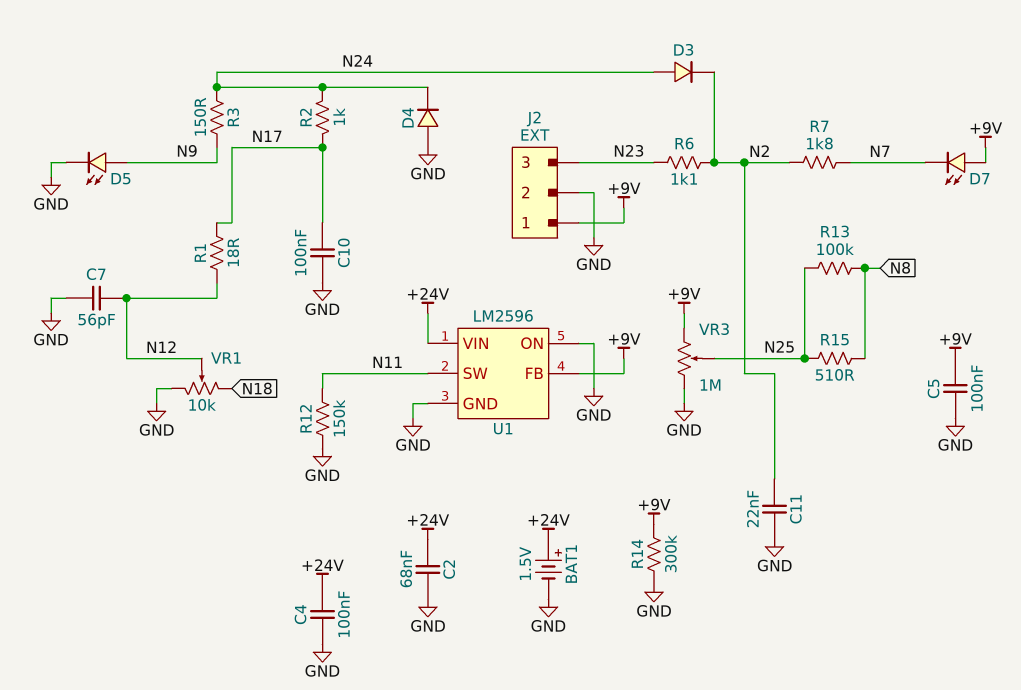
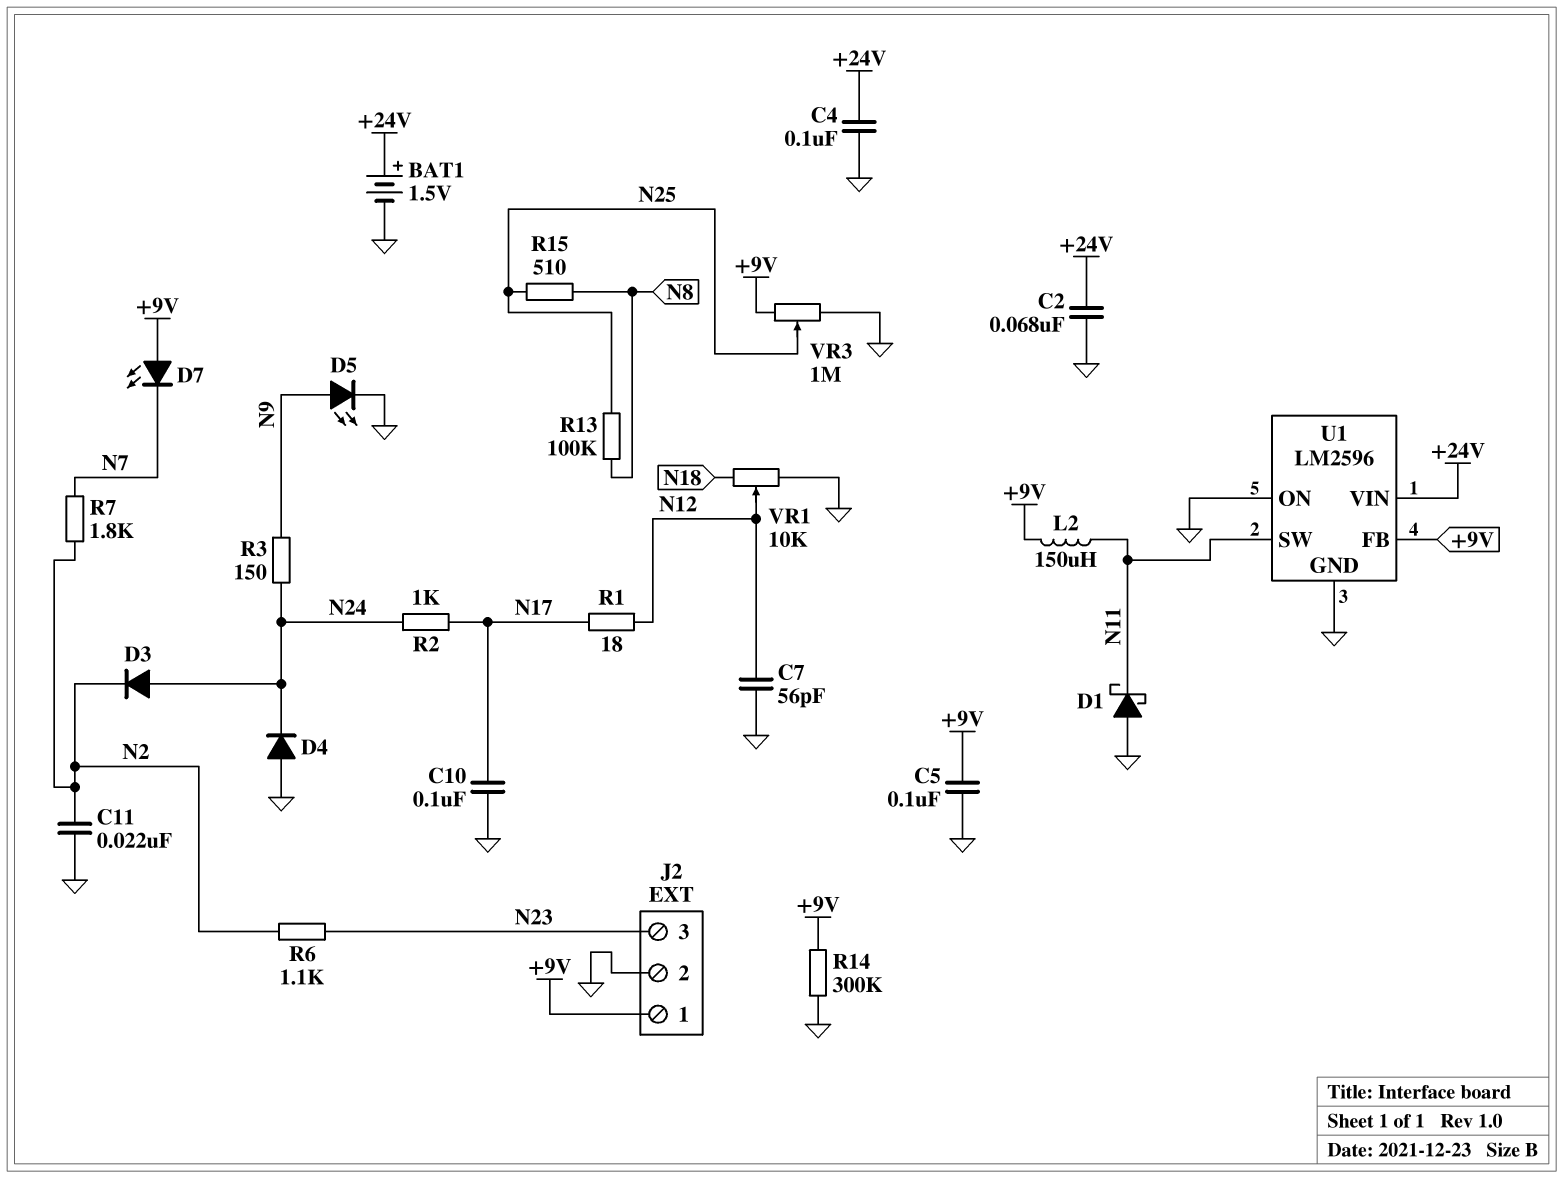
D1: none -> schottky (A GND, K N11)
L2: none -> 150uH (+9V, N11)
R12: 150k (GND, N11) -> none

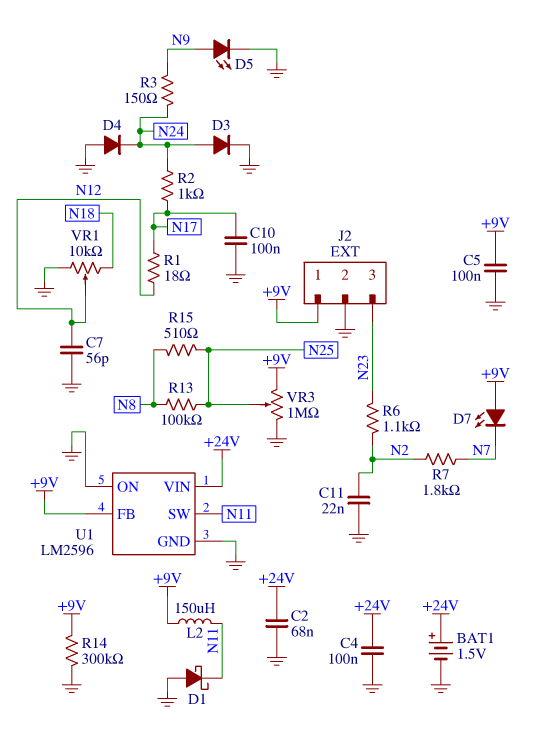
D3: diode (A N24, K N2) -> diode (A N24, K GND)

